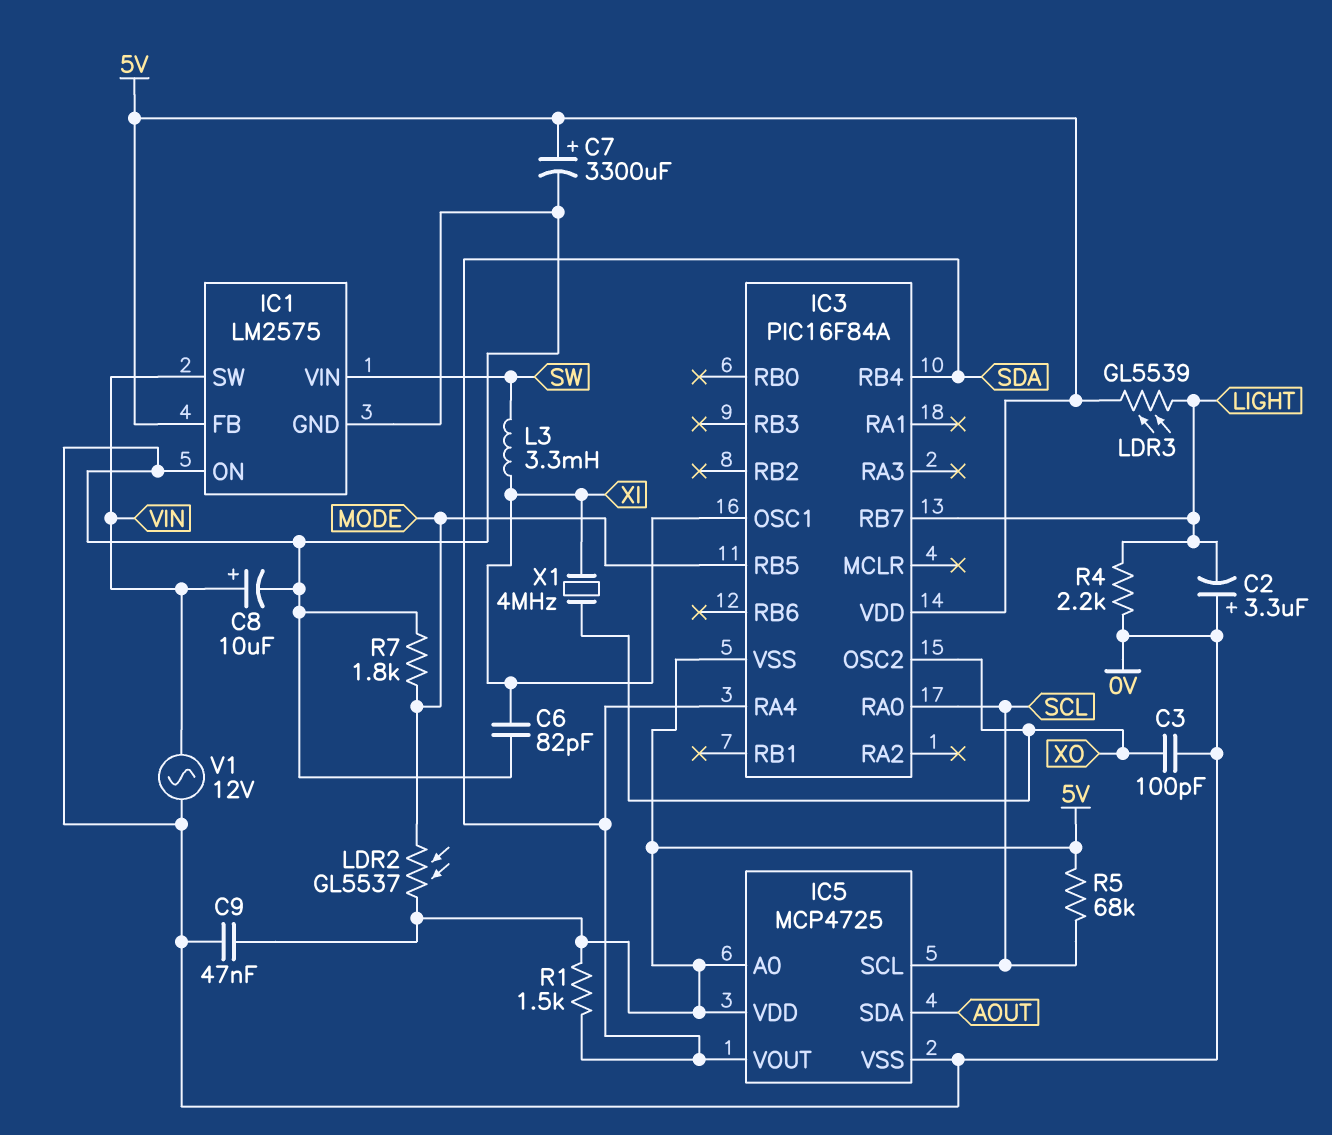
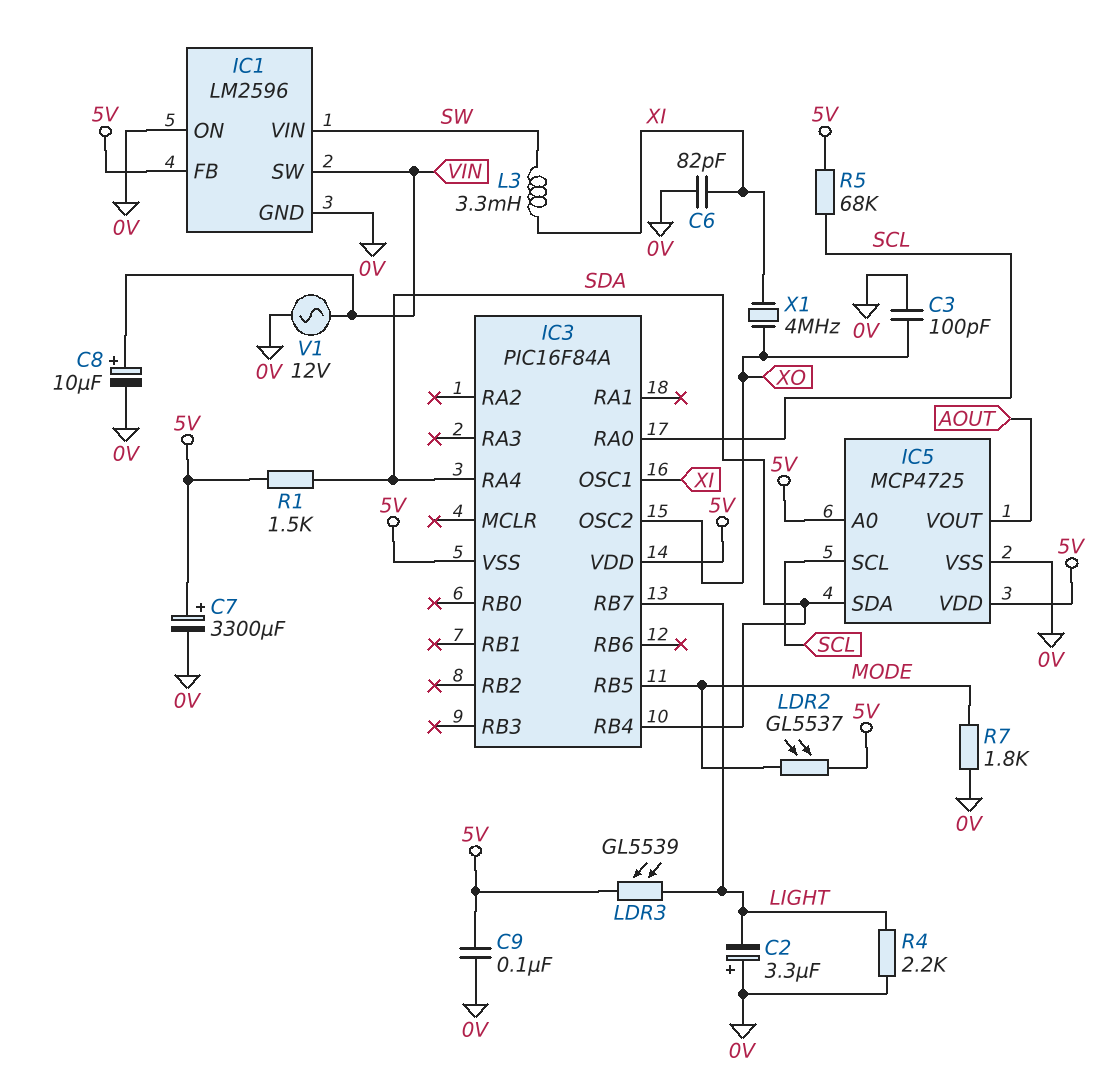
C9: 47nF (0V, 5V) -> 100nF (0V, 5V)
IC1: LM2575 -> LM2596
IC5 pin SDA: AOUT -> SDA
IC5 pin VOUT: SDA -> AOUT

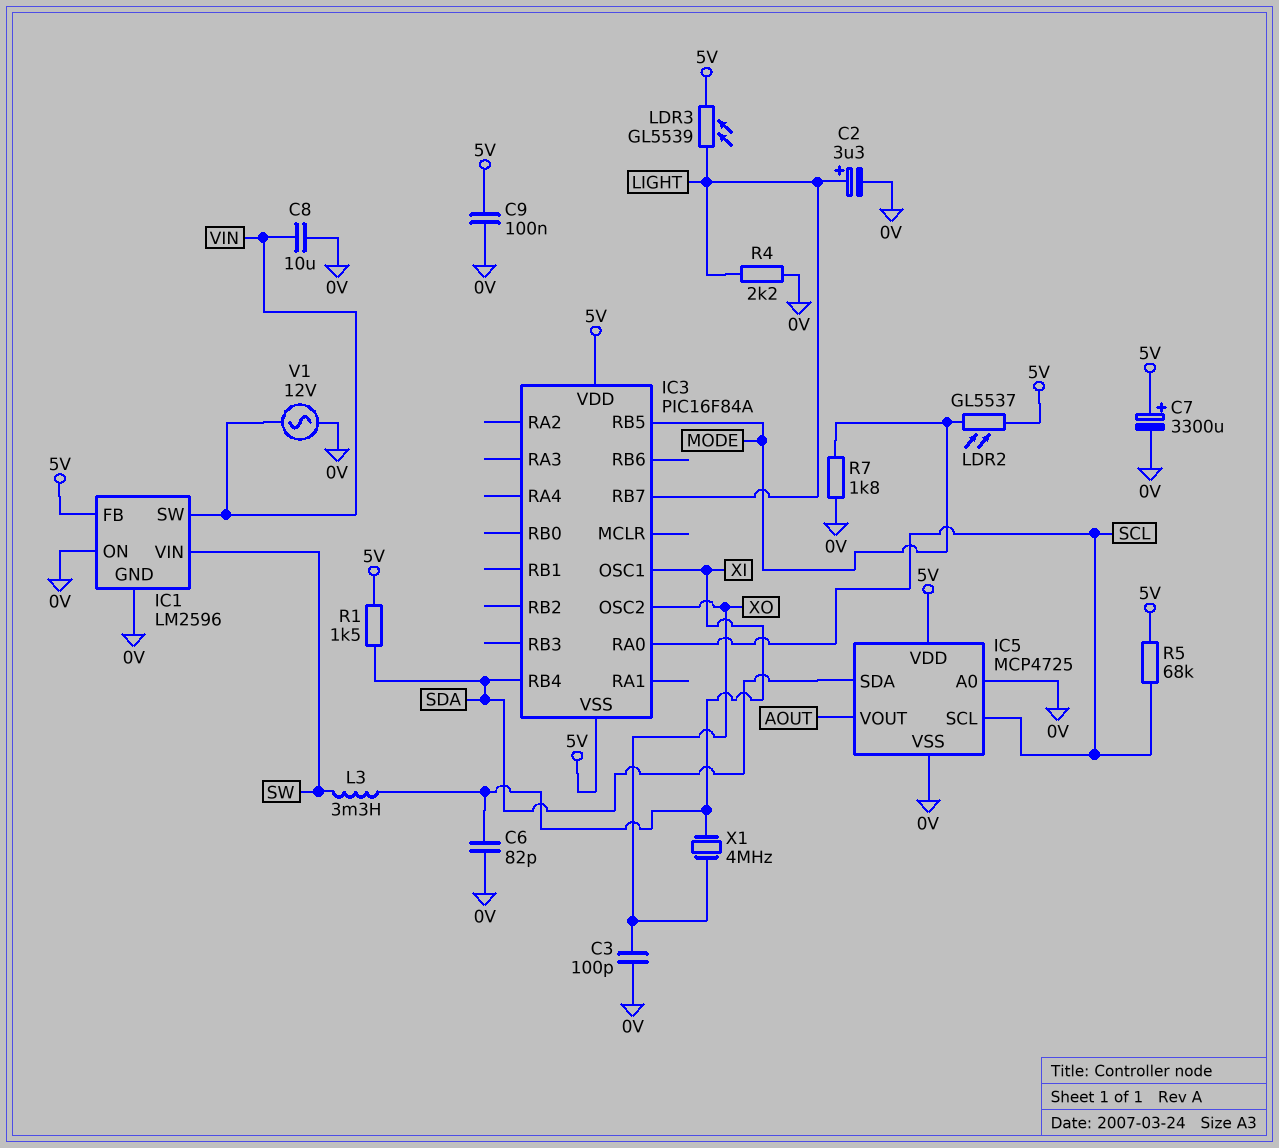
C2: 3.3uF (plus 0V, minus LIGHT) -> 3.3uF (plus LIGHT, minus 0V)
C8: 10uF (plus VIN, minus 0V) -> 10uF (0V, VIN)
IC3 pin RA4: SDA -> none
IC5 pin A0: 5V -> 0V

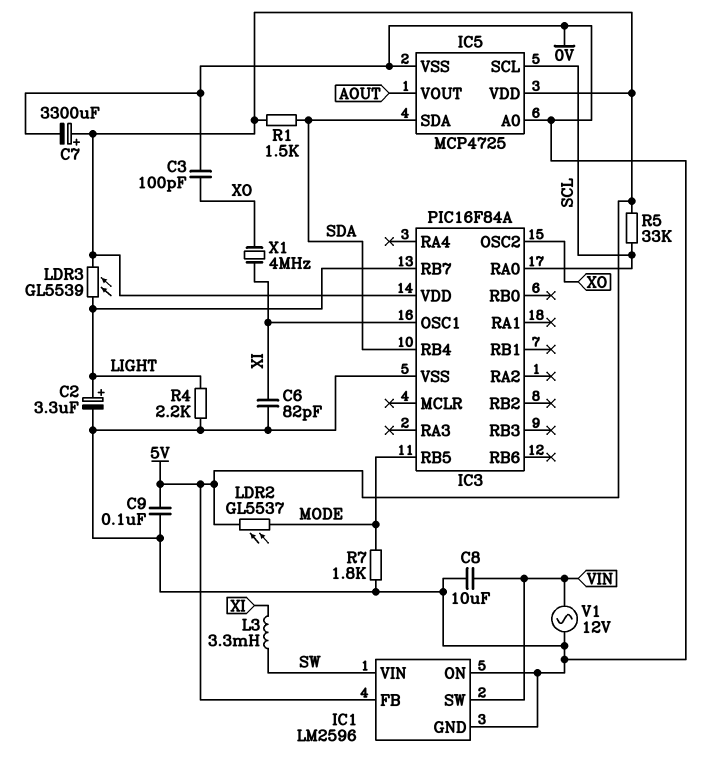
IC3 pin VSS: 5V -> 0V
R5: 68k (5V, SCL) -> 33k (5V, SCL)

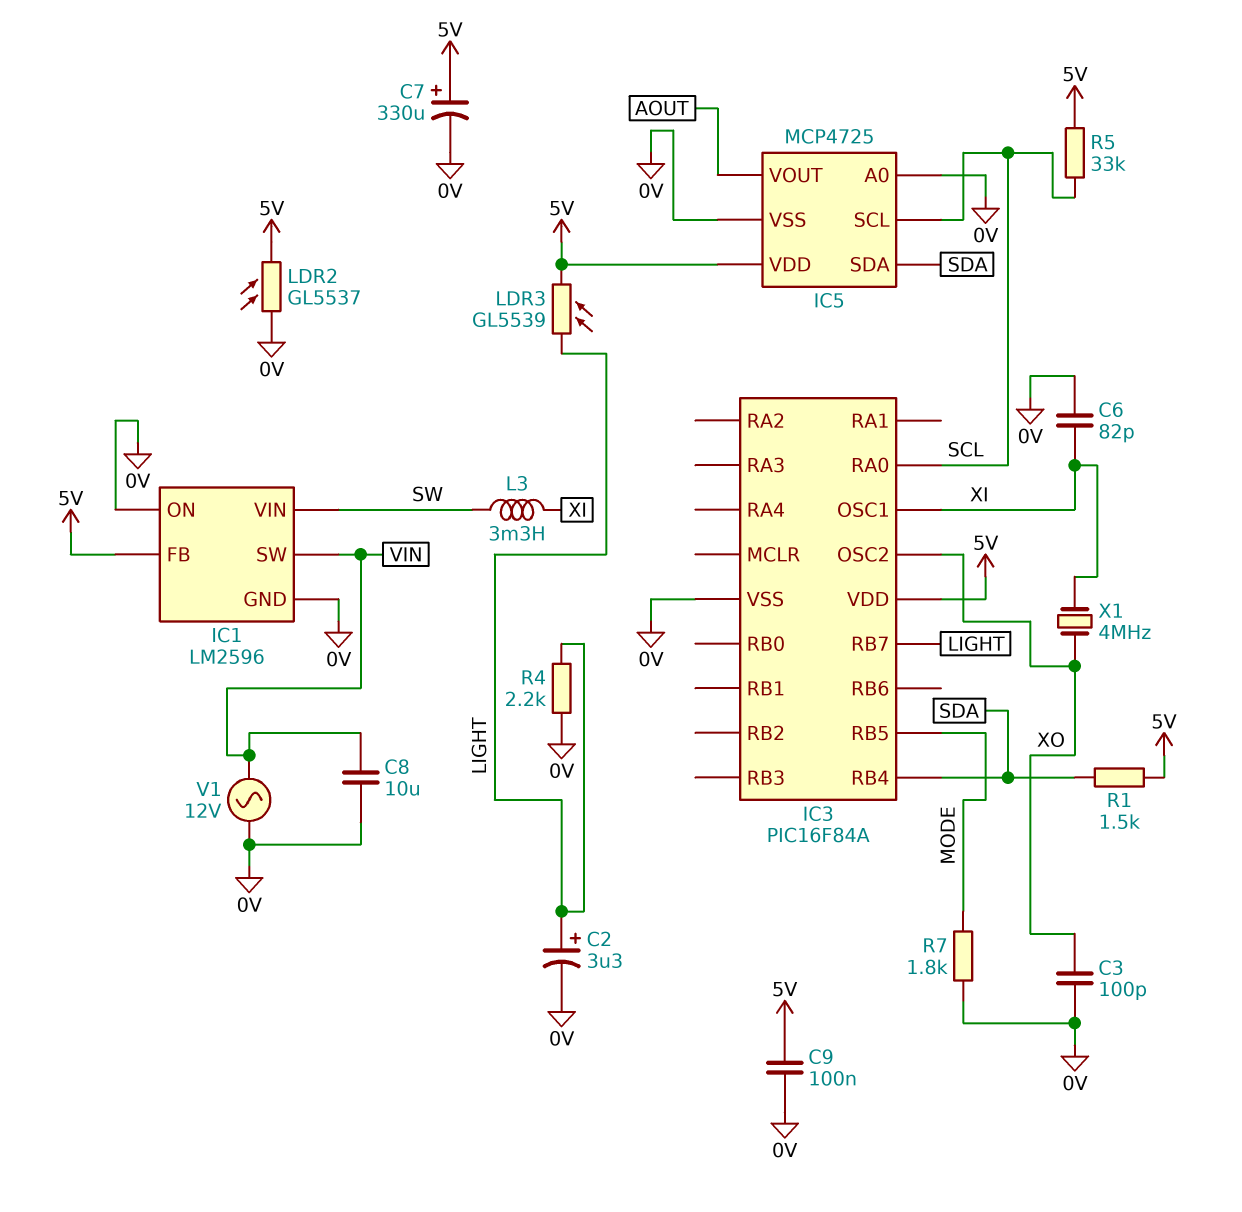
C7: 3300uF (plus 5V, minus 0V) -> 330uF (plus 5V, minus 0V)
LDR2: GL5537 (5V, MODE) -> GL5537 (0V, 5V)

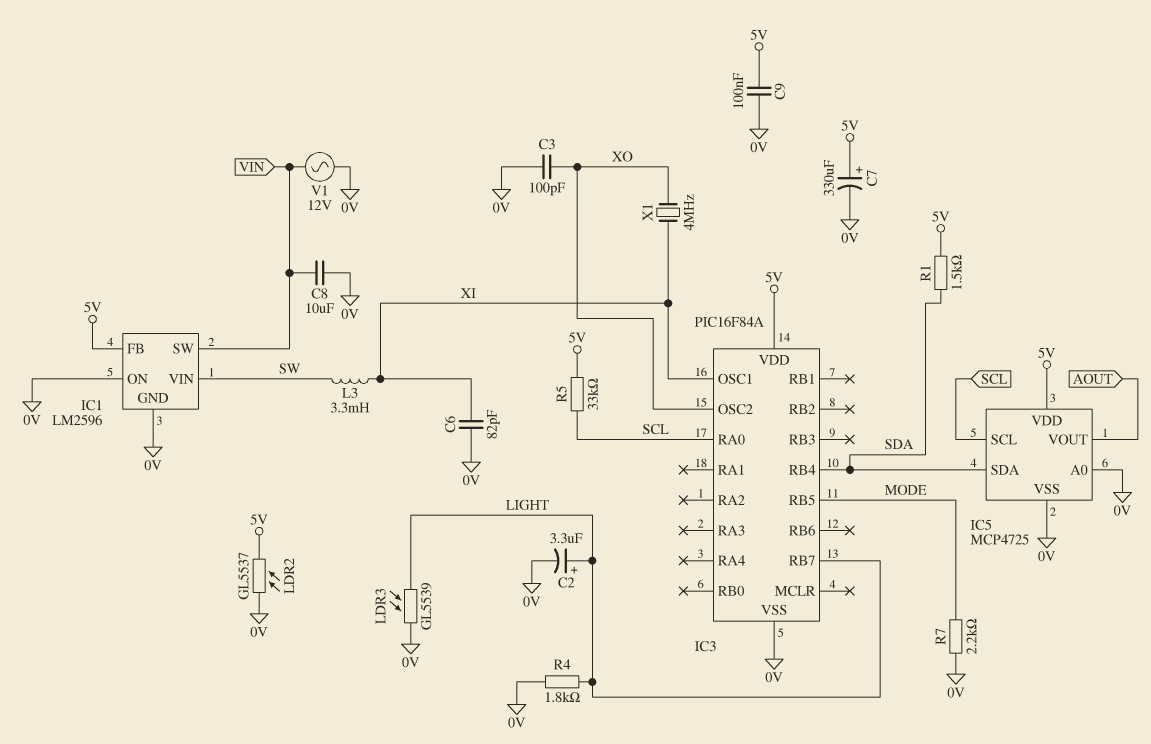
LDR3: GL5539 (5V, LIGHT) -> GL5539 (0V, LIGHT)
R4: 2.2k (0V, LIGHT) -> 1.8k (0V, LIGHT)
R7: 1.8k (0V, MODE) -> 2.2k (0V, MODE)

